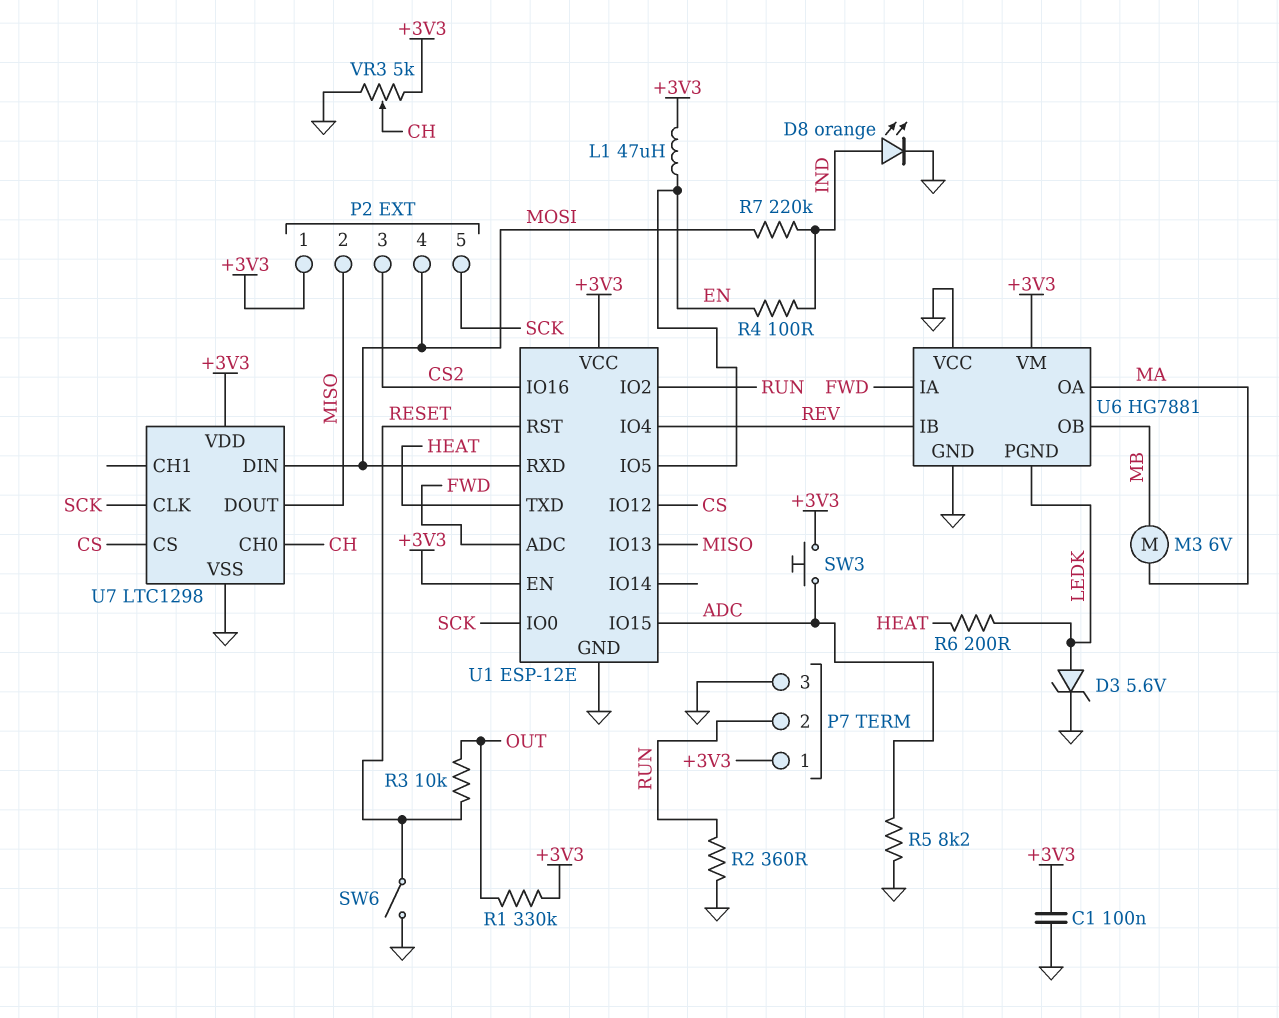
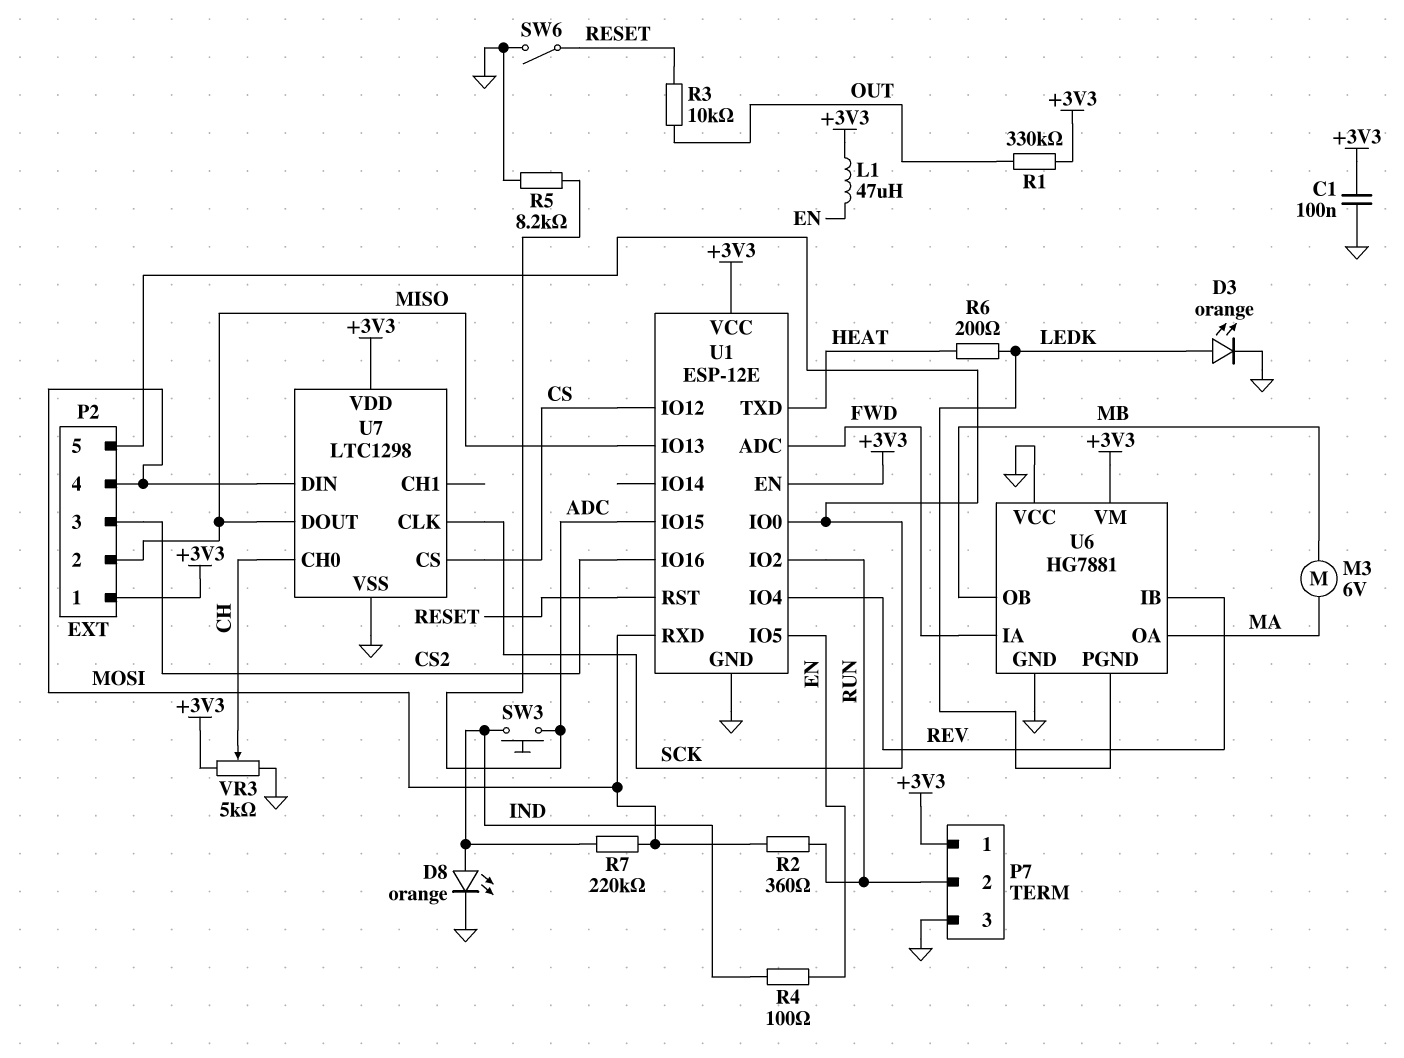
D3: zener 5.6V (A LEDK, K GND) -> LED orange (A LEDK, K GND)
R2: 360 (GND, RUN) -> 360 (MOSI, RUN)
SW3: button (+3V3, ADC) -> button (ADC, IND)

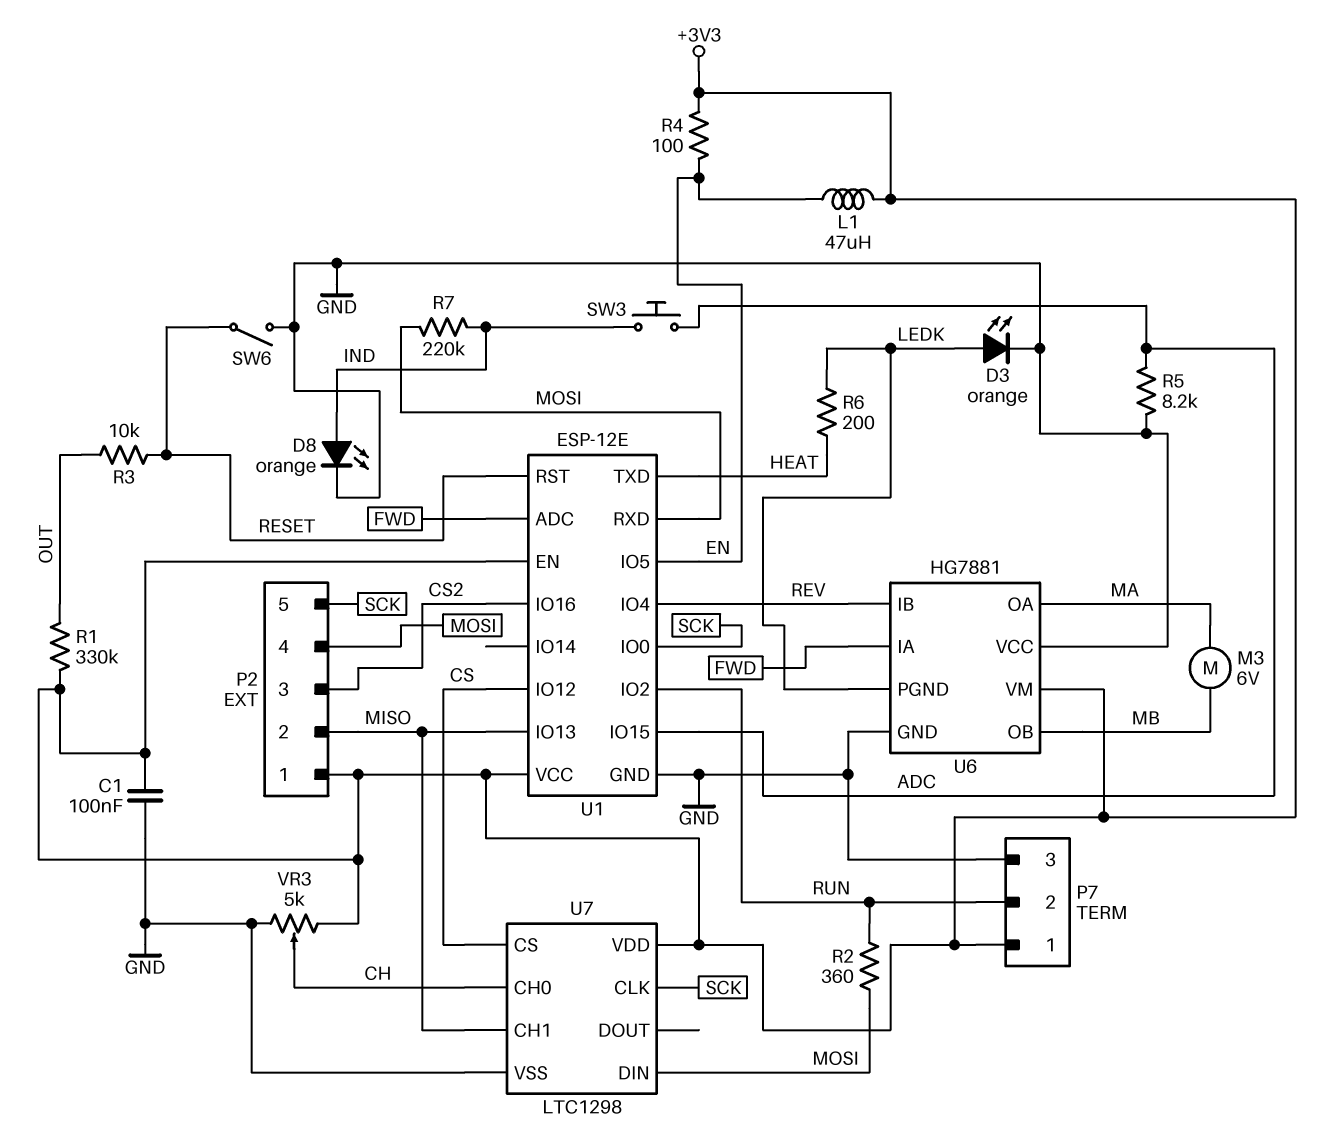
R4: 100 (EN, IND) -> 100 (+3V3, EN)
U7 pin CH1: none -> MISO
U7 pin DOUT: MISO -> none

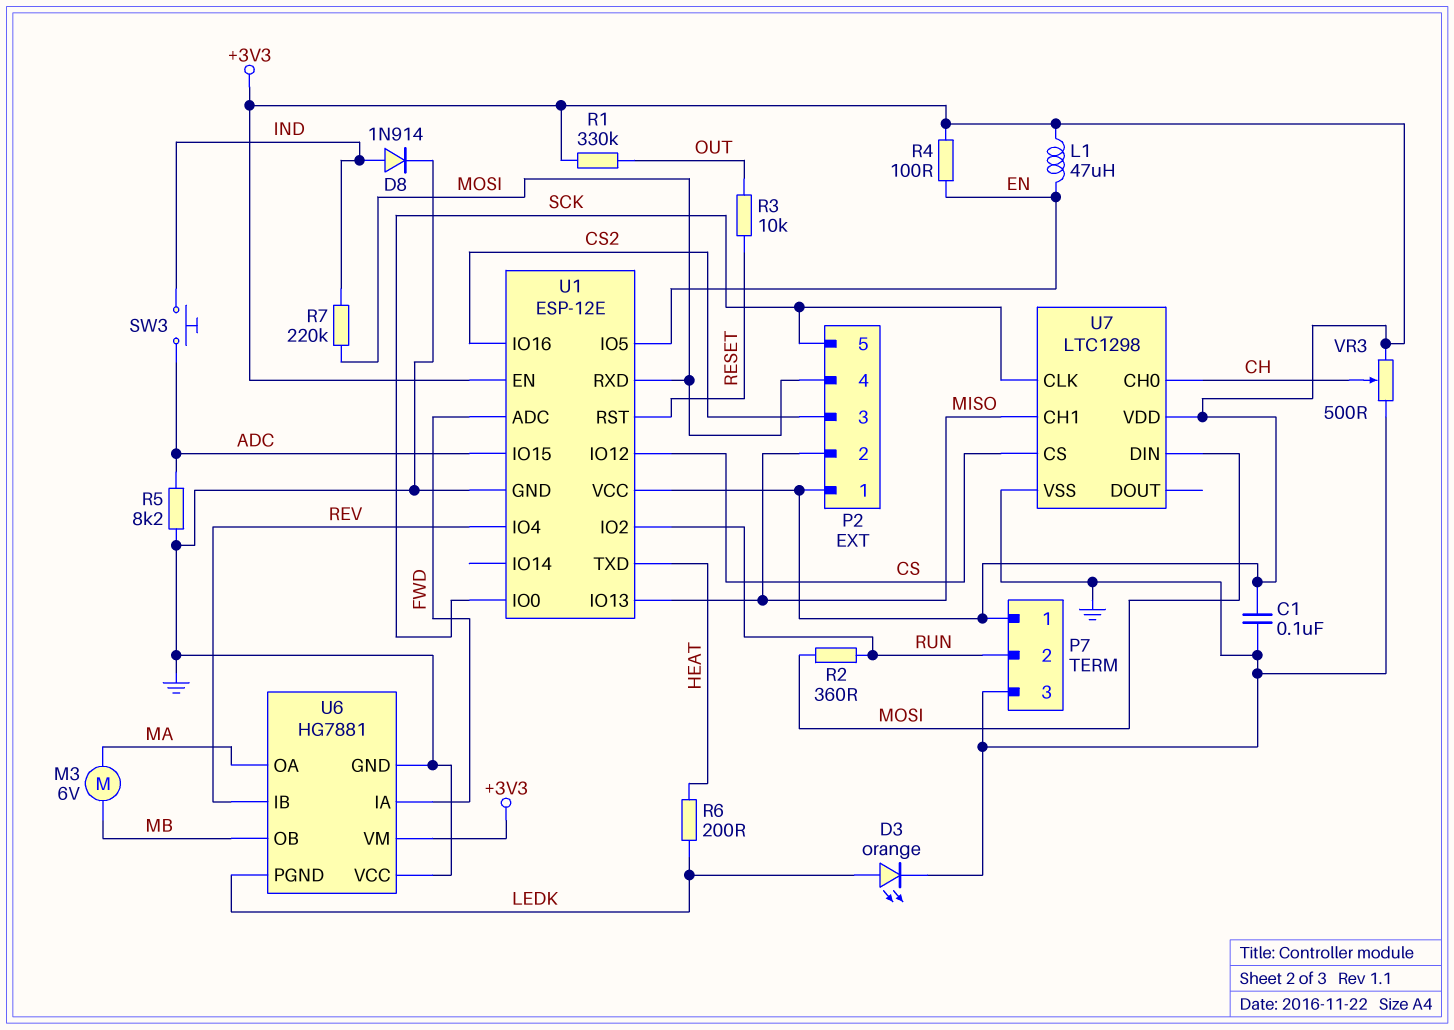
D8: LED orange (A IND, K GND) -> diode 1N914 (A IND, K GND)
SW6: switch (GND, RESET) -> none
VR3: 5k (+3V3, GND, wiper CH) -> 500 (+3V3, GND, wiper CH)

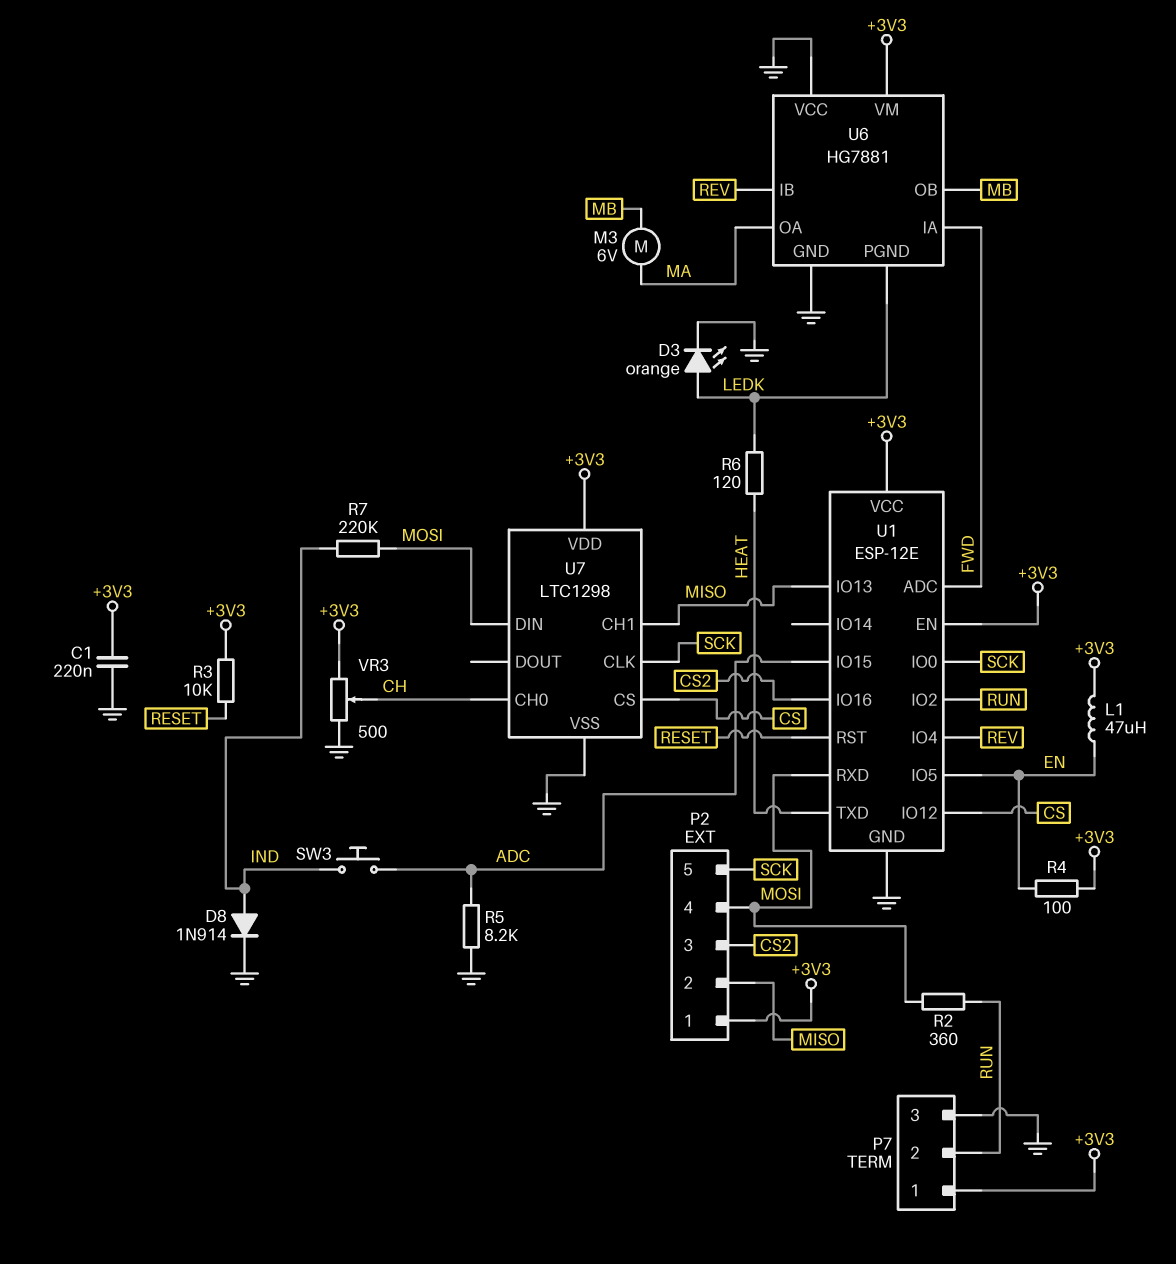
C1: 100nF (+3V3, GND) -> 220nF (+3V3, GND)
R1: 330k (+3V3, OUT) -> none
R3: 10k (OUT, RESET) -> 10k (+3V3, RESET)
R6: 200 (HEAT, LEDK) -> 120 (HEAT, LEDK)

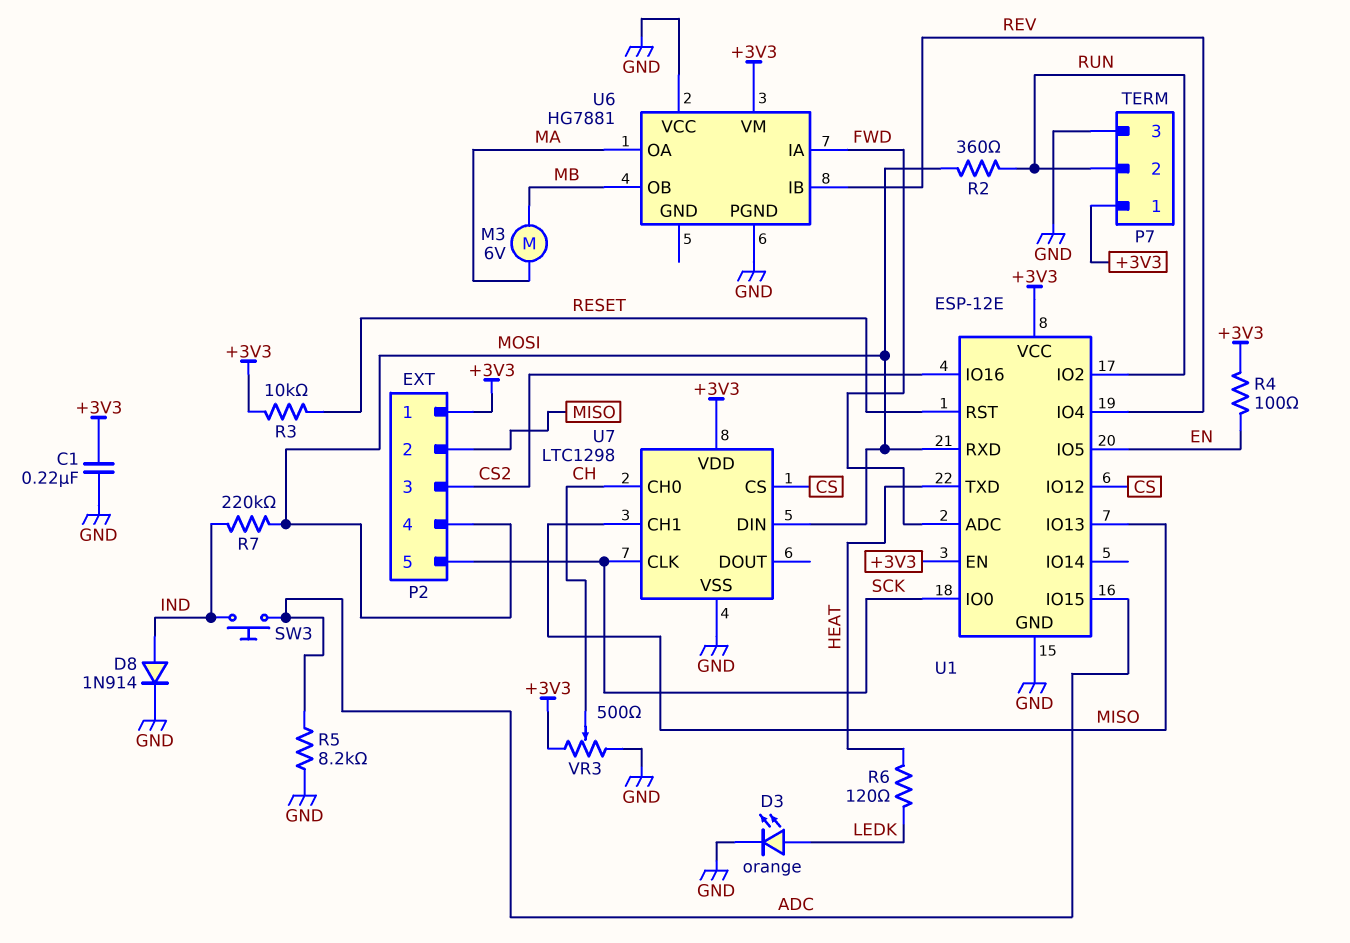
L1: 47uH (+3V3, EN) -> none
U6 pin GND: GND -> none
U6 pin PGND: LEDK -> GND

